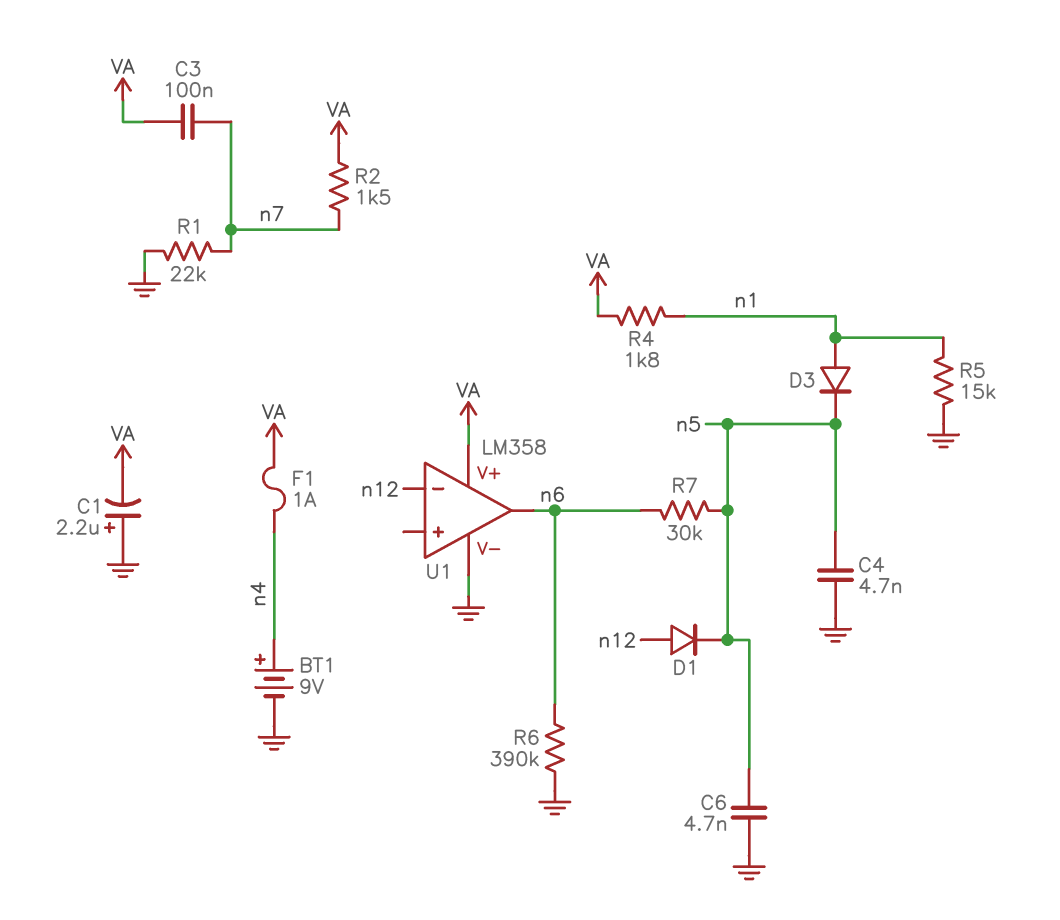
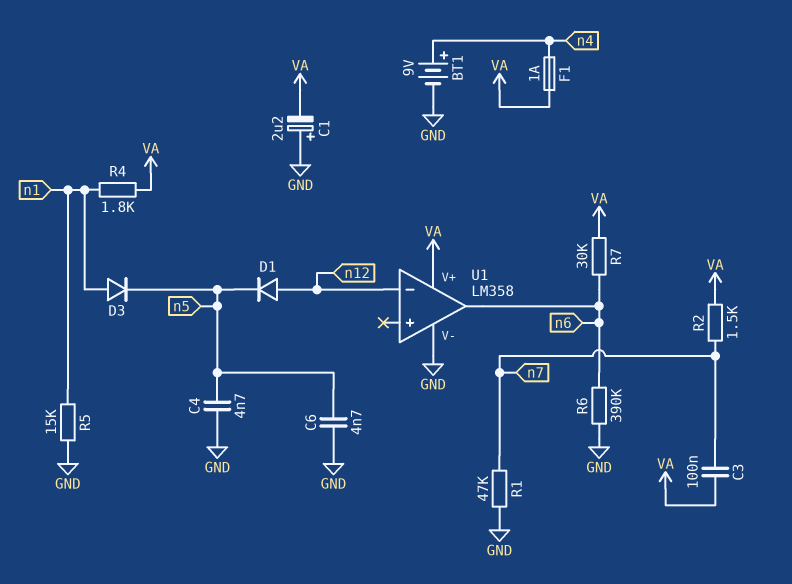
R1: 22k (GND, n7) -> 47k (GND, n7)
R7: 30k (n5, n6) -> 30k (VA, n6)

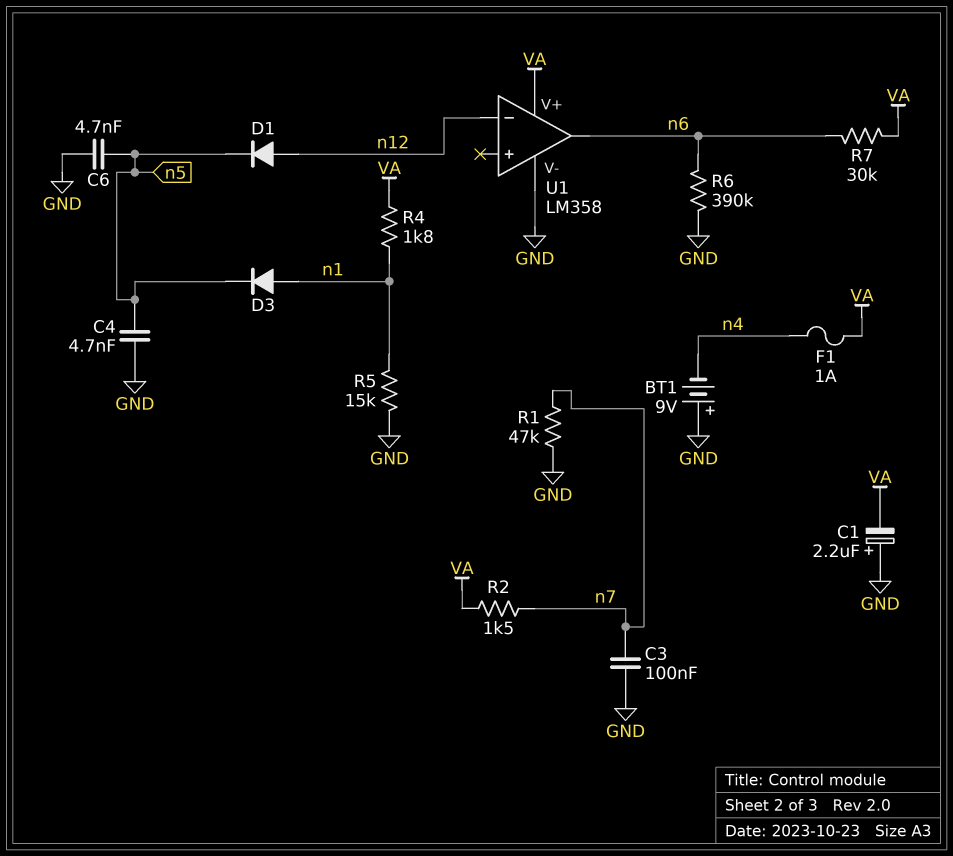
BT1: 9V (plus n4, minus GND) -> 9V (plus GND, minus n4)
C3: 100nF (VA, n7) -> 100nF (GND, n7)

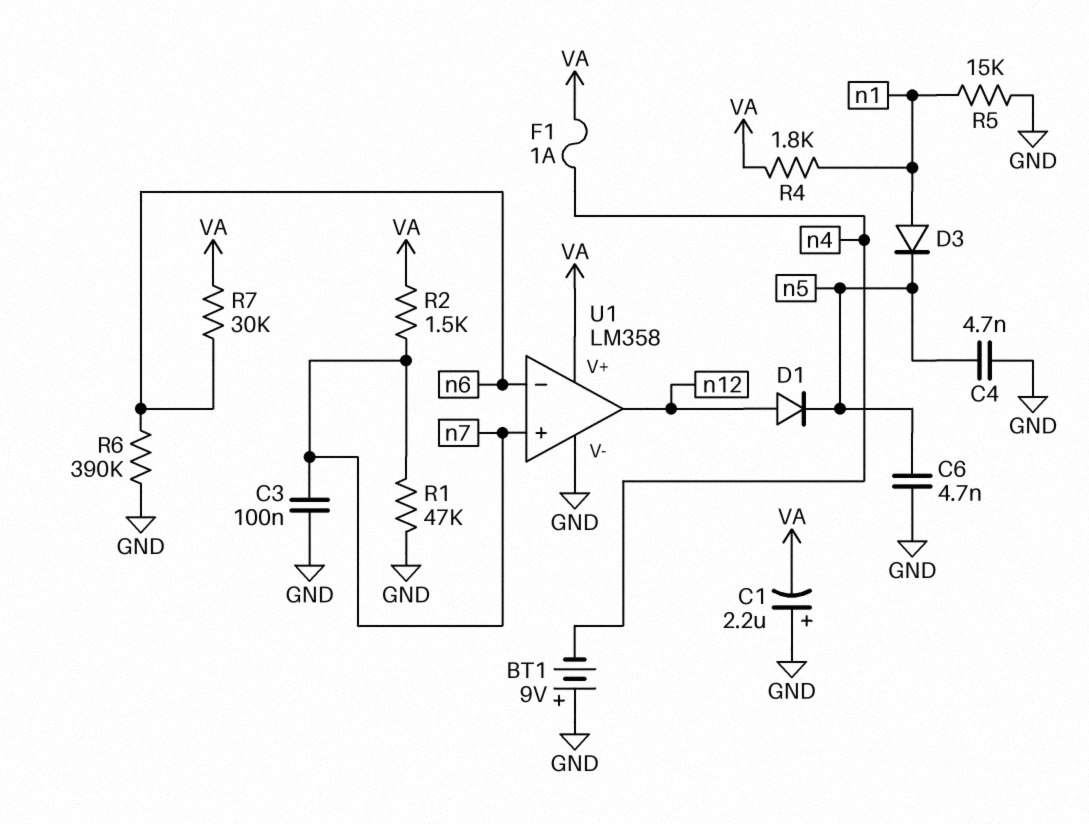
U1 pin in+: none -> n7
U1 pin in-: n12 -> n6
U1 pin out: n6 -> n12

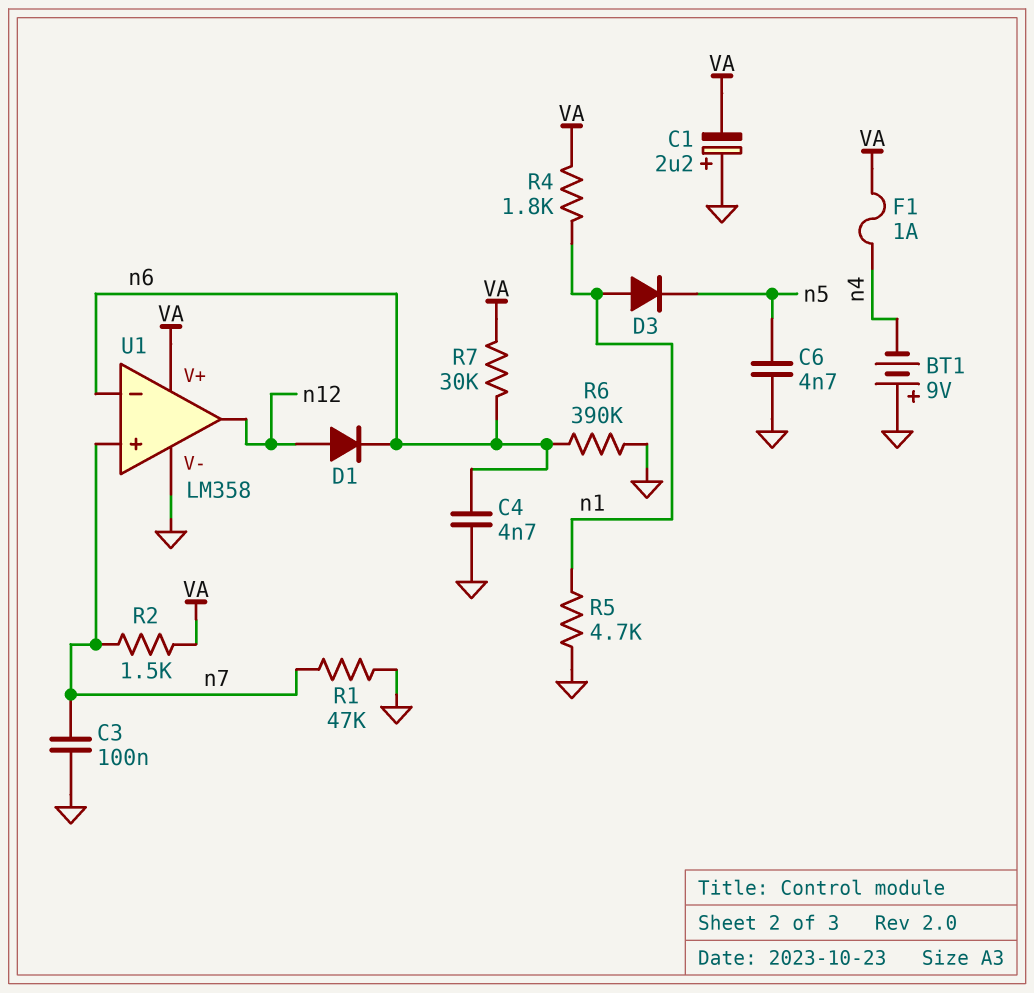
C4: 4.7nF (GND, n5) -> 4.7nF (GND, n6)
D1: diode (A n12, K n5) -> diode (A n12, K n6)
R5: 15k (GND, n1) -> 4.7k (GND, n1)

